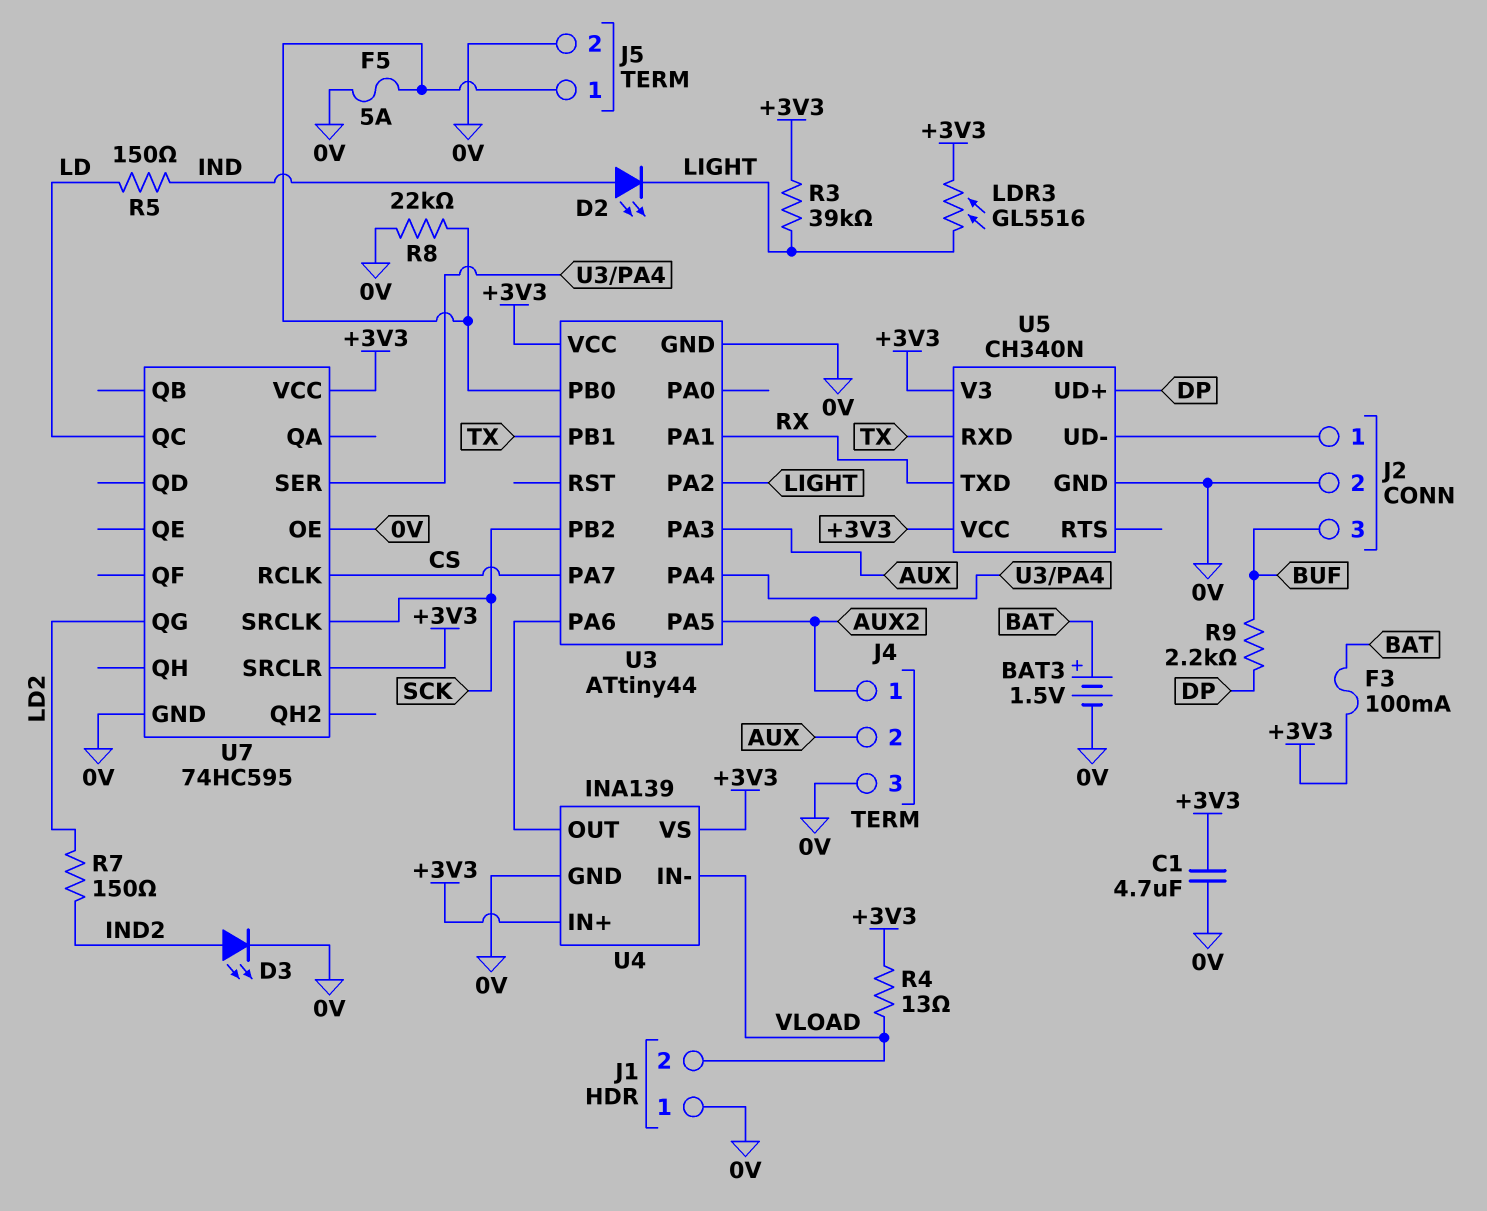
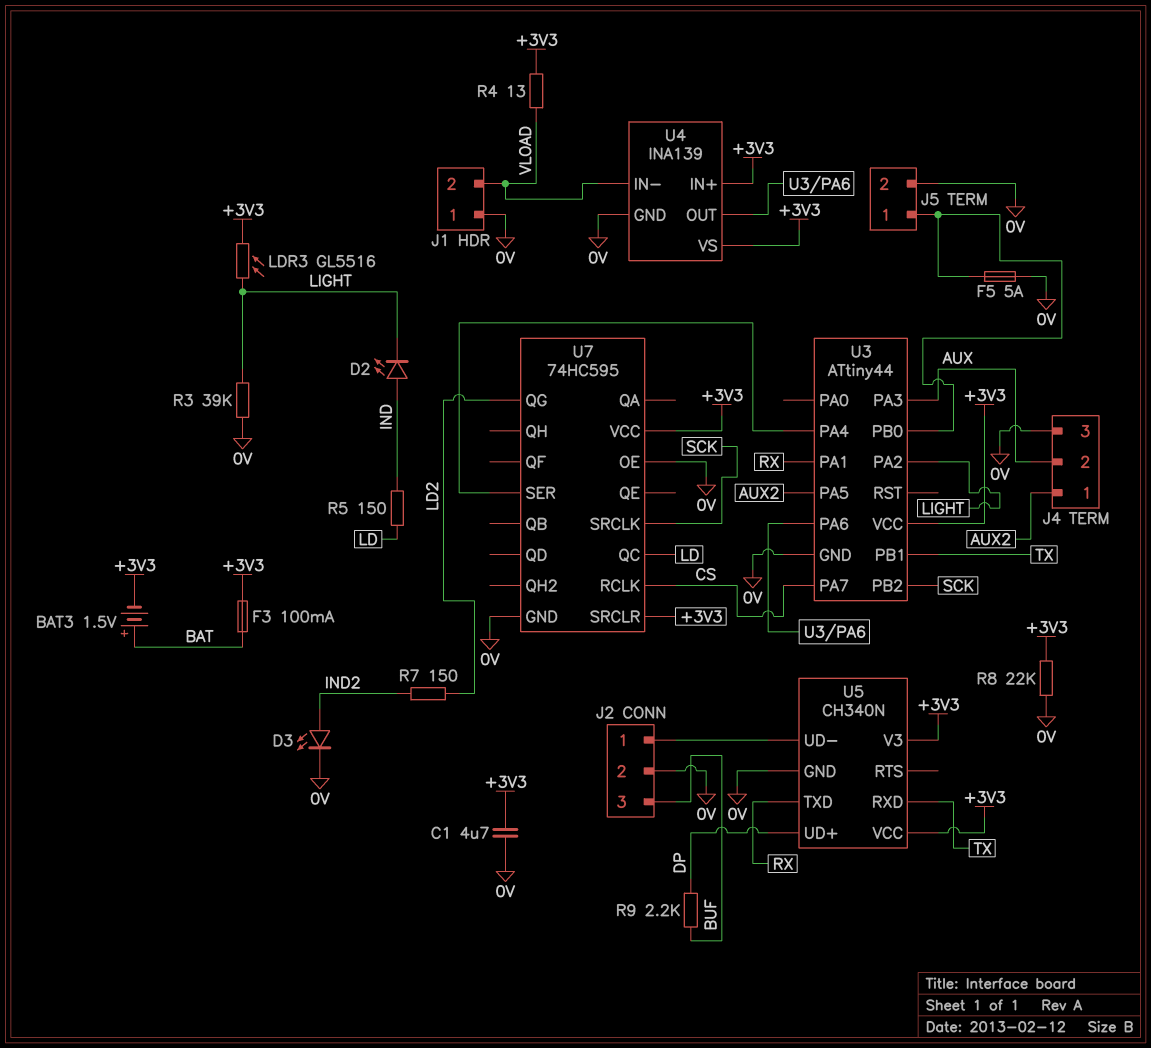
BAT3: 1.5V (plus BAT, minus 0V) -> 1.5V (plus BAT, minus +3V3)
R3: 39k (+3V3, LIGHT) -> 39k (0V, LIGHT)
R8: 22k (0V, J5/1) -> 22k (+3V3, 0V)

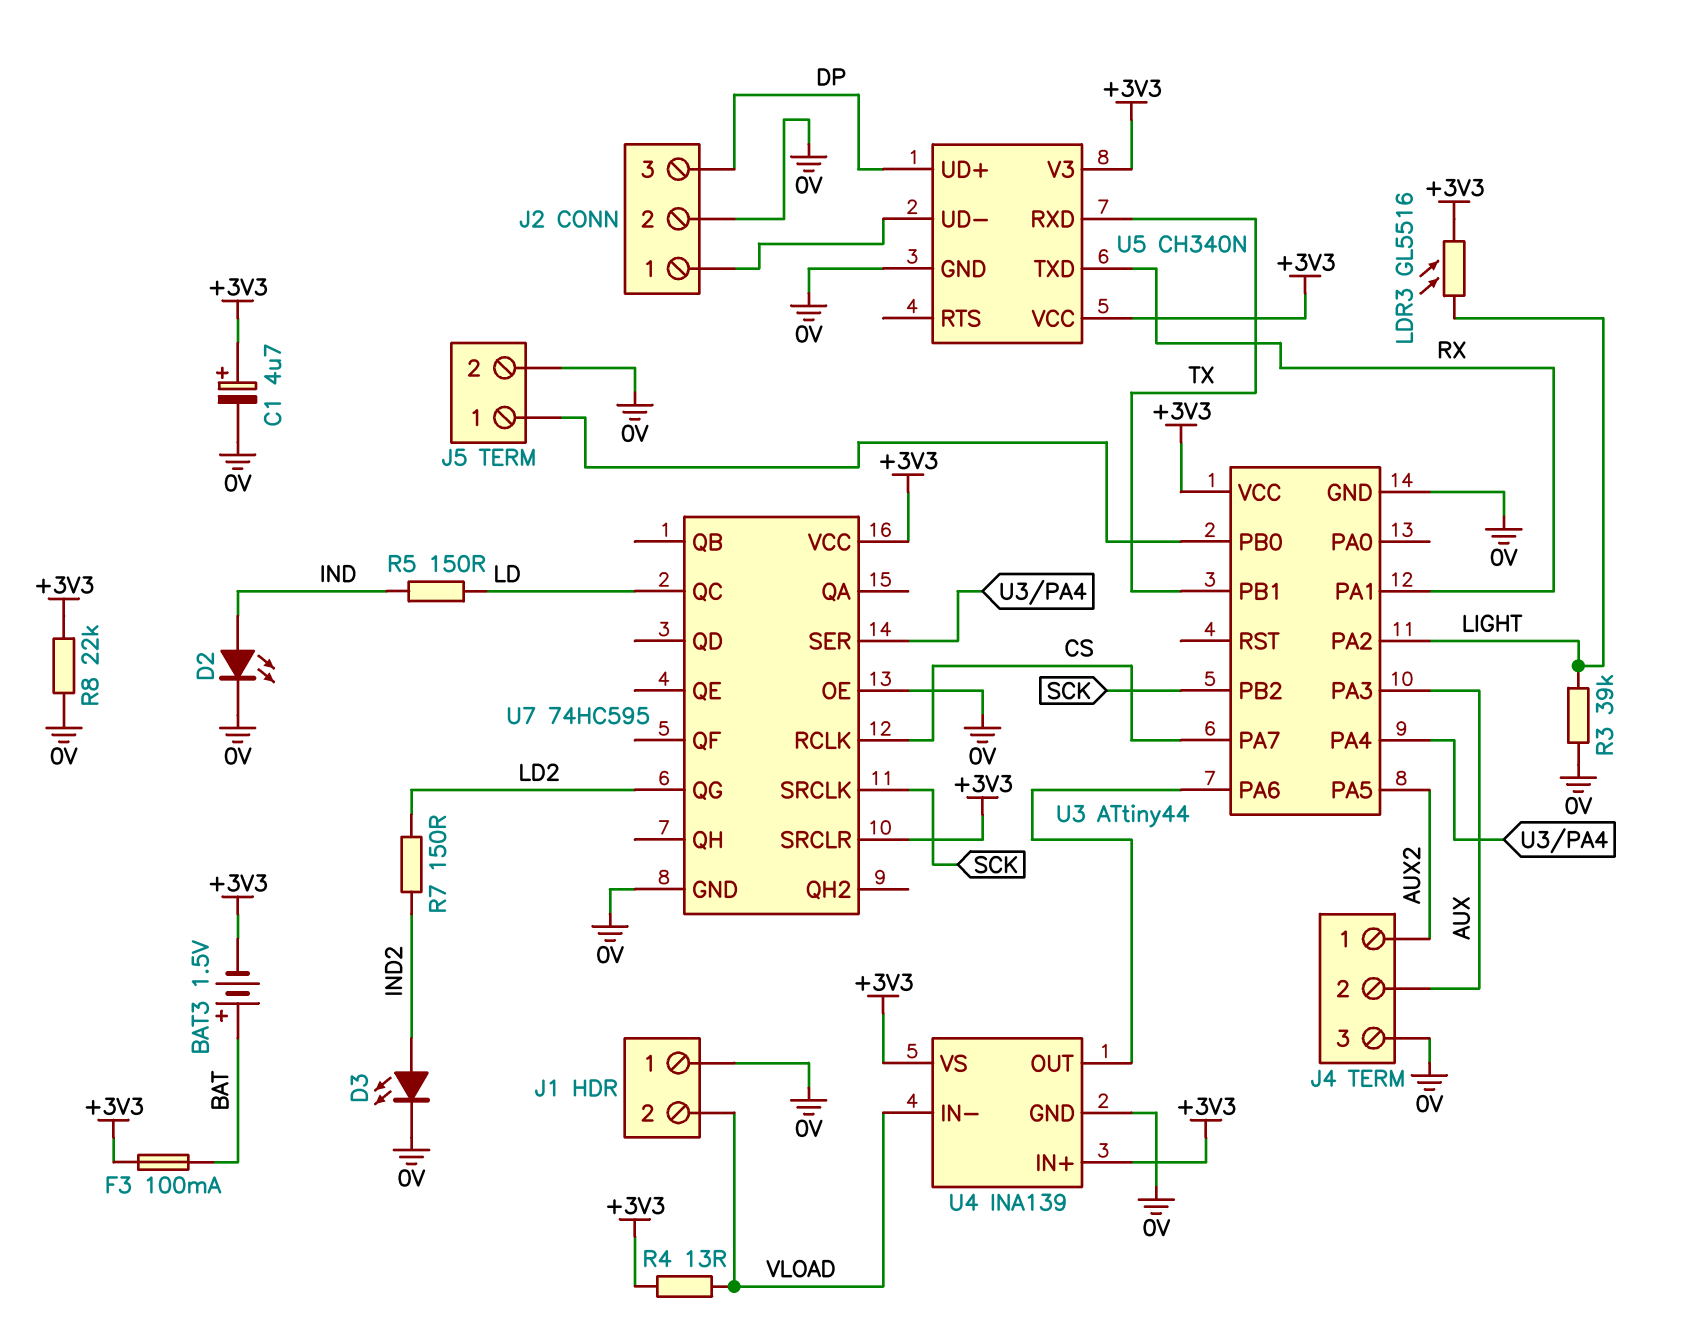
C1: 4.7uF (+3V3, 0V) -> 4.7uF (plus +3V3, minus 0V)
D2: LED (A IND, K LIGHT) -> LED (A IND, K 0V)
F5: 5A (0V, J5/1) -> none
J2 pin 3: BUF -> DP
R9: 2.2k (BUF, DP) -> none

